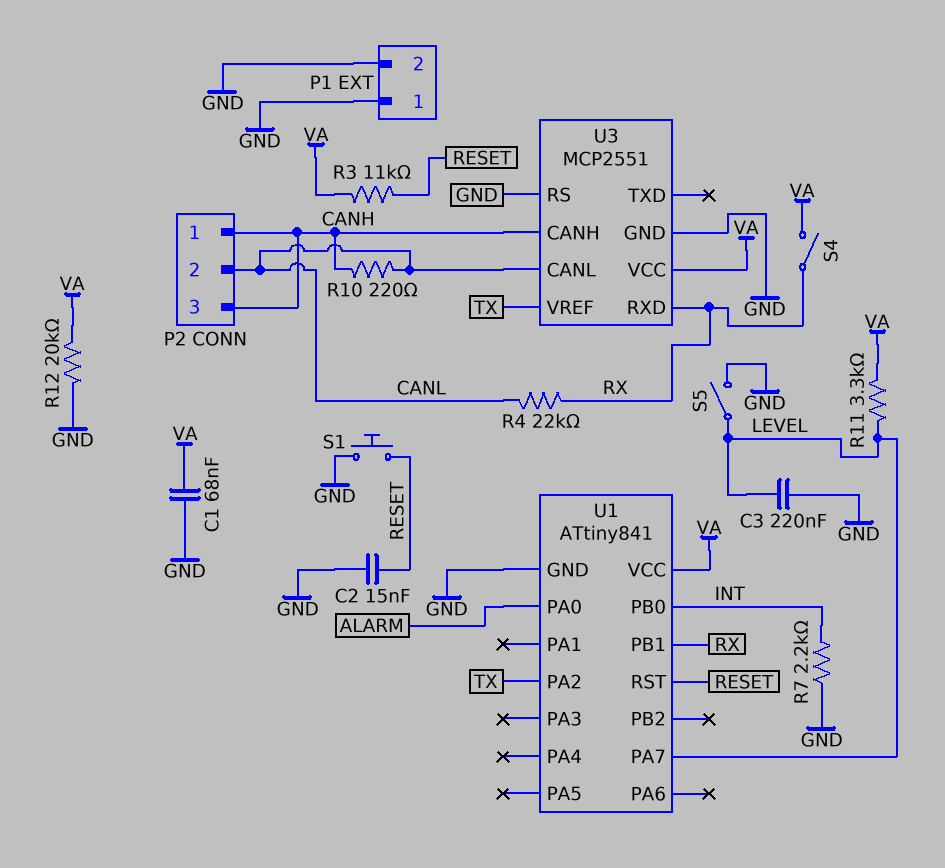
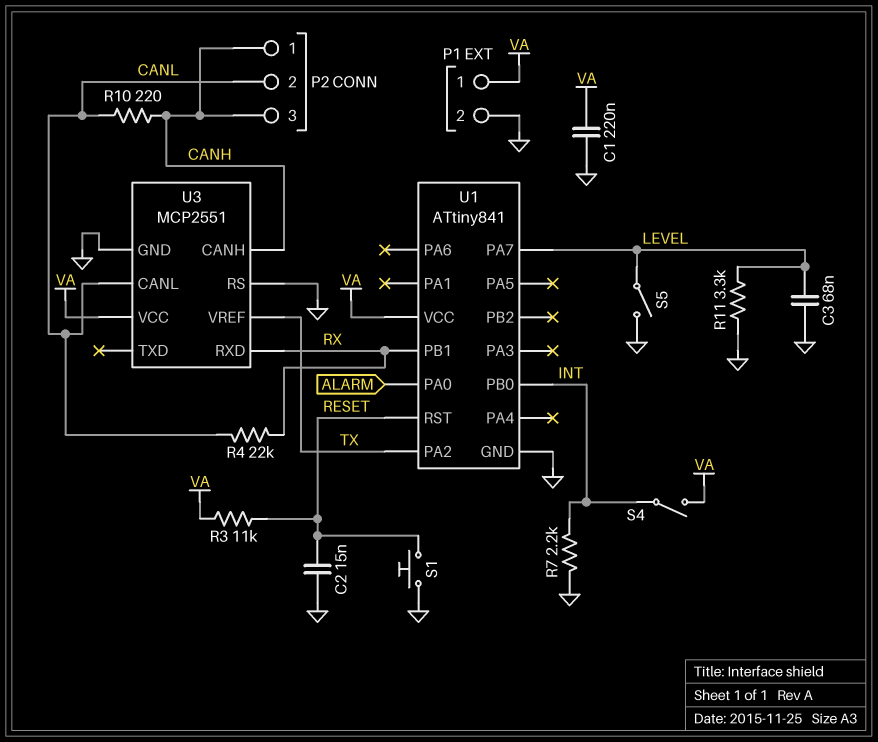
C1: 68nF (GND, VA) -> 220nF (GND, VA)
C3: 220nF (GND, LEVEL) -> 68nF (GND, LEVEL)
P1 pin 1: GND -> VA
R11: 3.3k (LEVEL, VA) -> 3.3k (GND, LEVEL)
R12: 20k (GND, VA) -> none
S4: switch (RX, VA) -> switch (INT, VA)

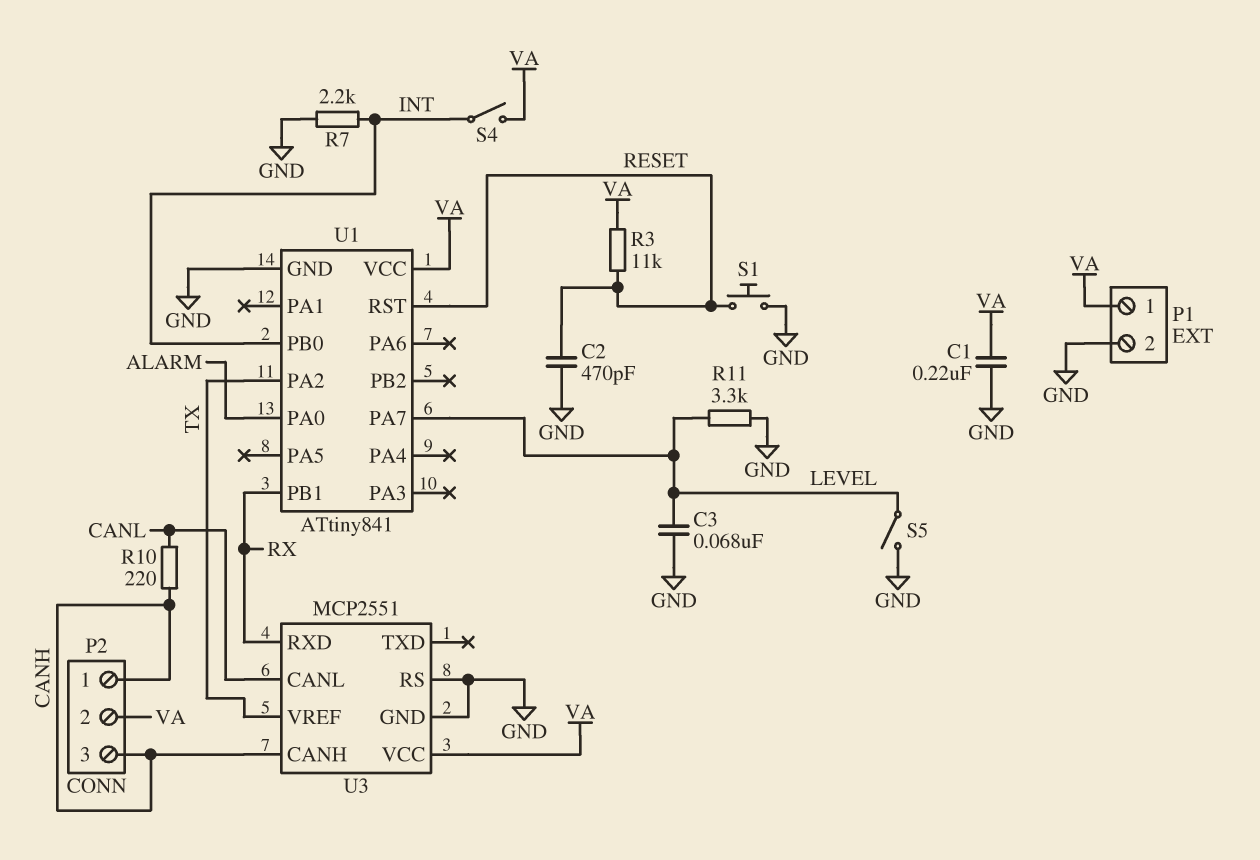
C2: 15nF (GND, RESET) -> 470pF (GND, RESET)
P2 pin 2: CANL -> VA
R4: 22k (CANL, RX) -> none

